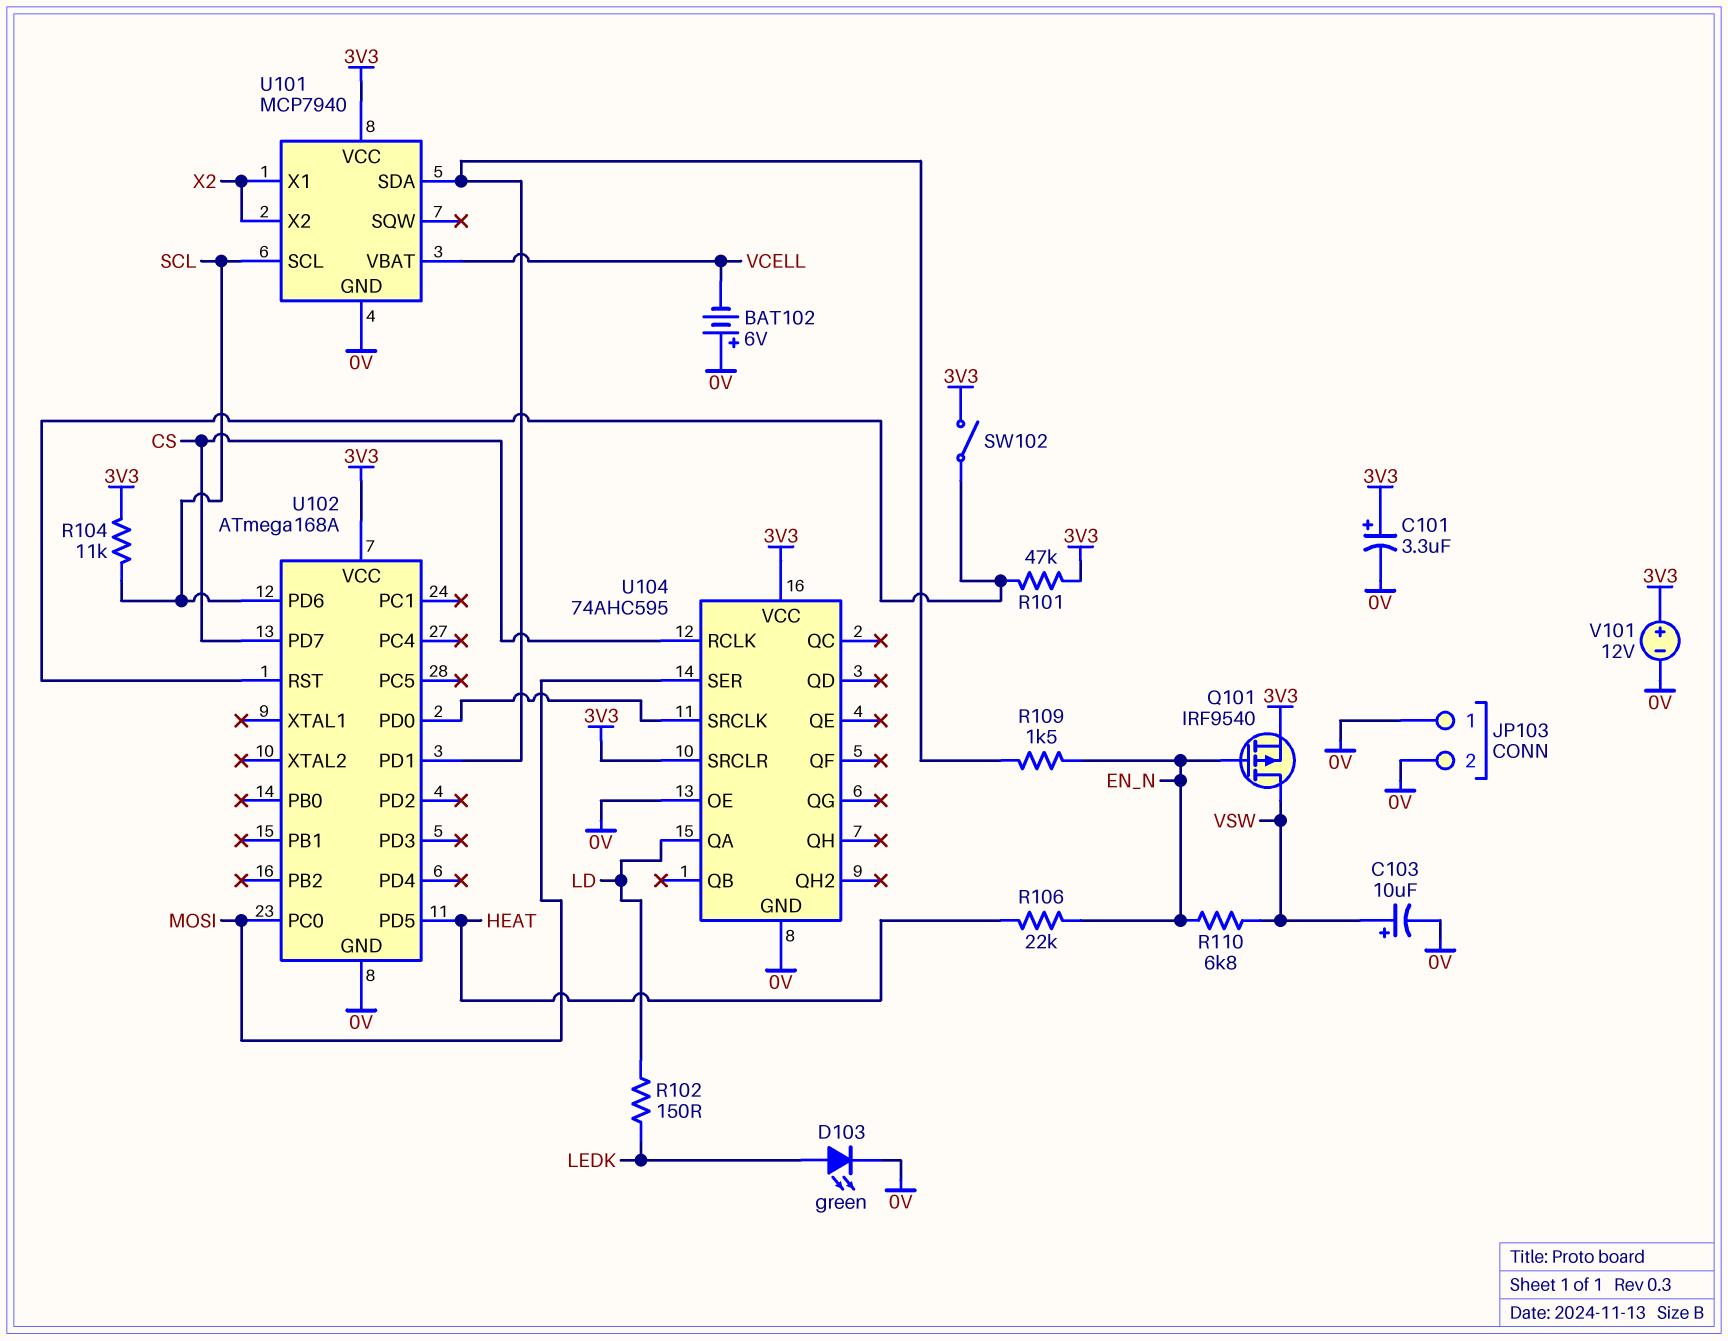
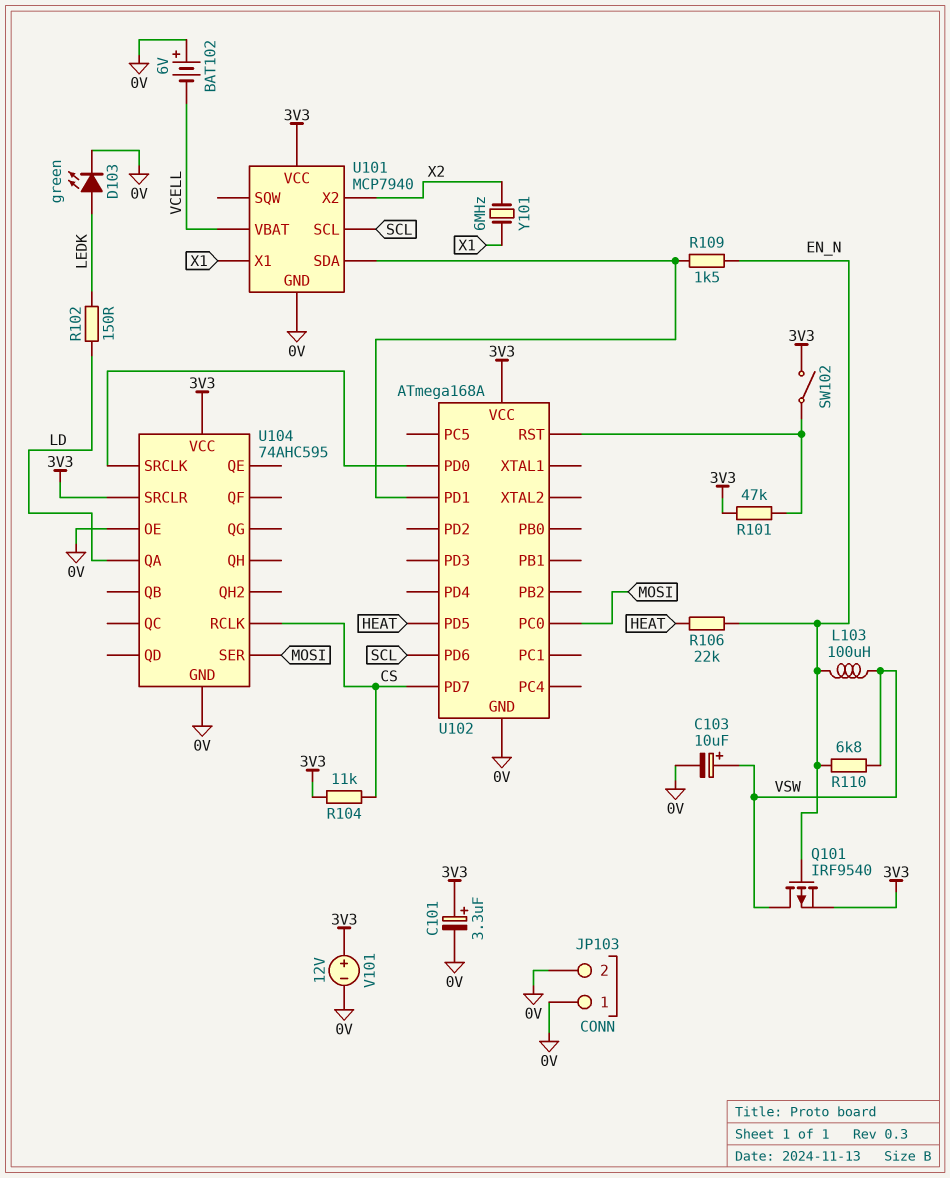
L103: none -> 100uH (EN_N, VSW)
R104: 11k (3V3, SCL) -> 11k (3V3, CS)
U101 pin X1: X2 -> X1
Y101: none -> 6MHz (X1, X2)

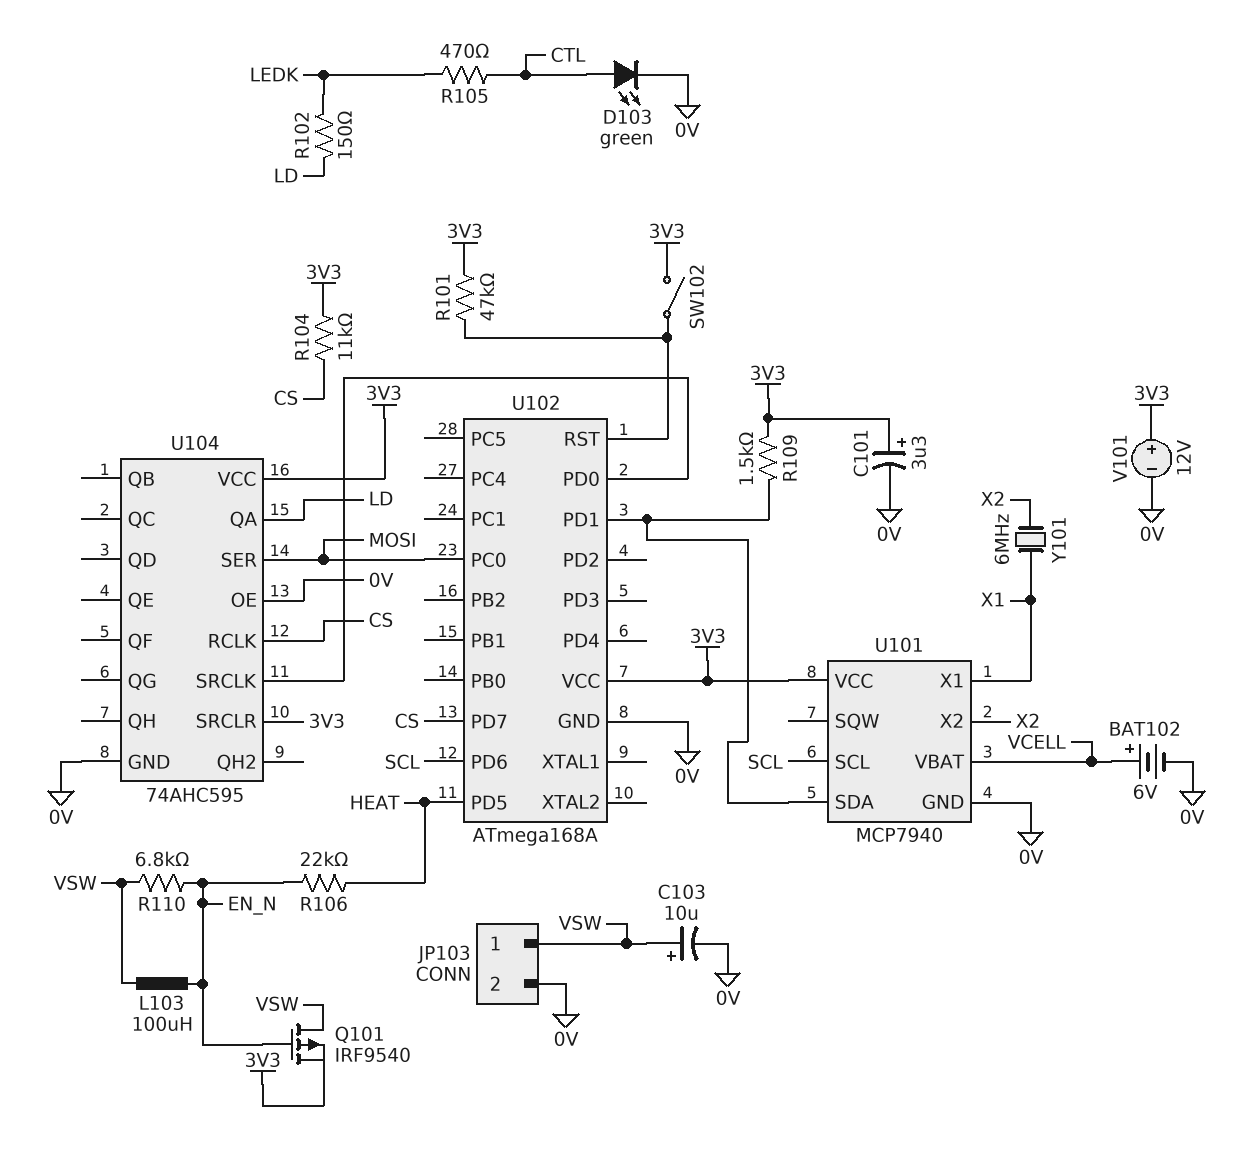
BAT102: 6V (plus 0V, minus VCELL) -> 6V (plus VCELL, minus 0V)
D103: LED green (A LEDK, K 0V) -> LED green (A CTL, K 0V)
JP103 pin 1: 0V -> VSW
R105: none -> 470 (CTL, LEDK)
R109: 1.5k (EN_N, U101/SDA) -> 1.5k (3V3, U101/SDA)

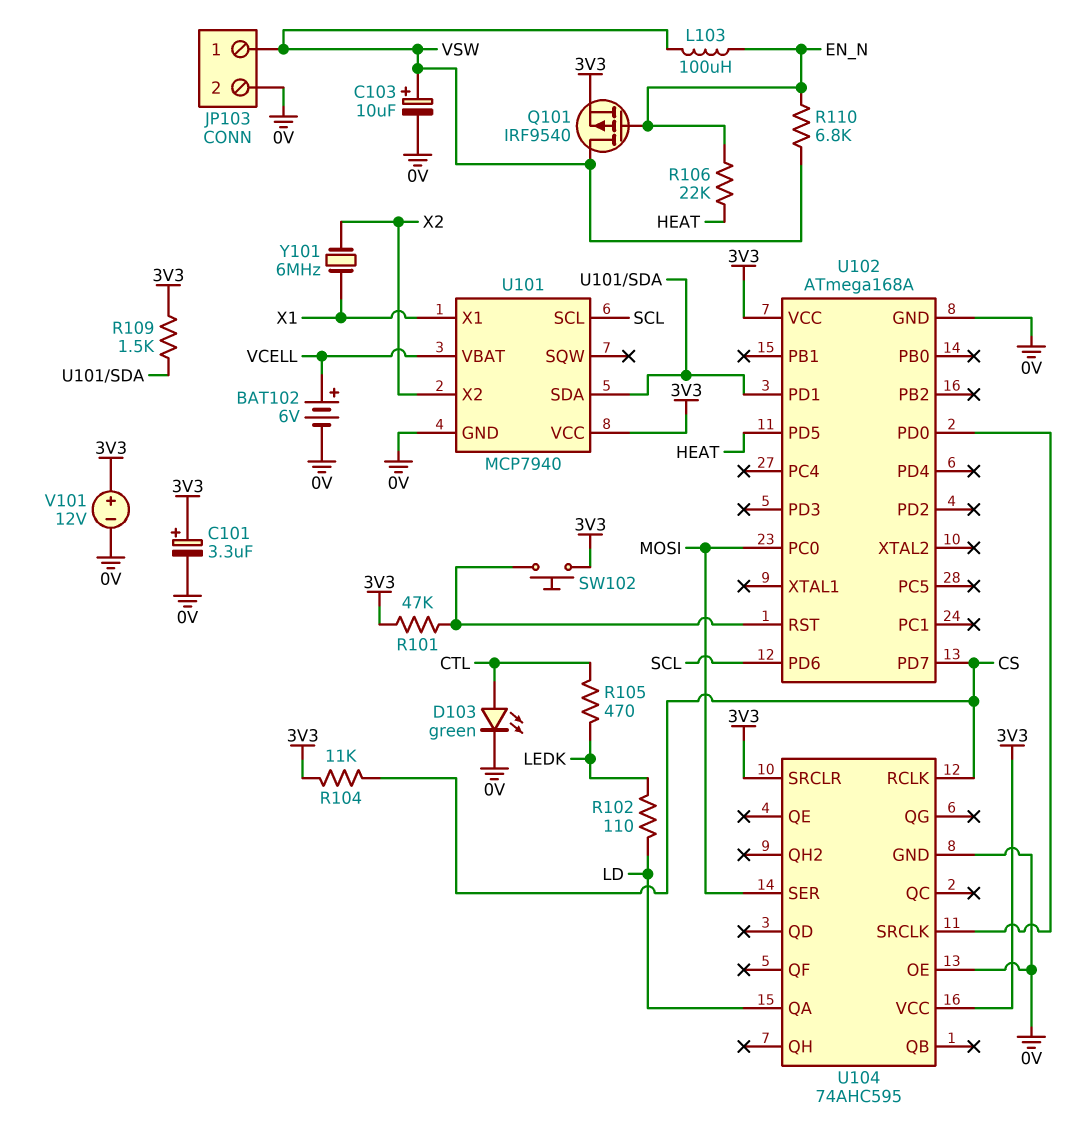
R102: 150 (LD, LEDK) -> 110 (LD, LEDK)
SW102: switch (3V3, U102/RST) -> button (3V3, U102/RST)

